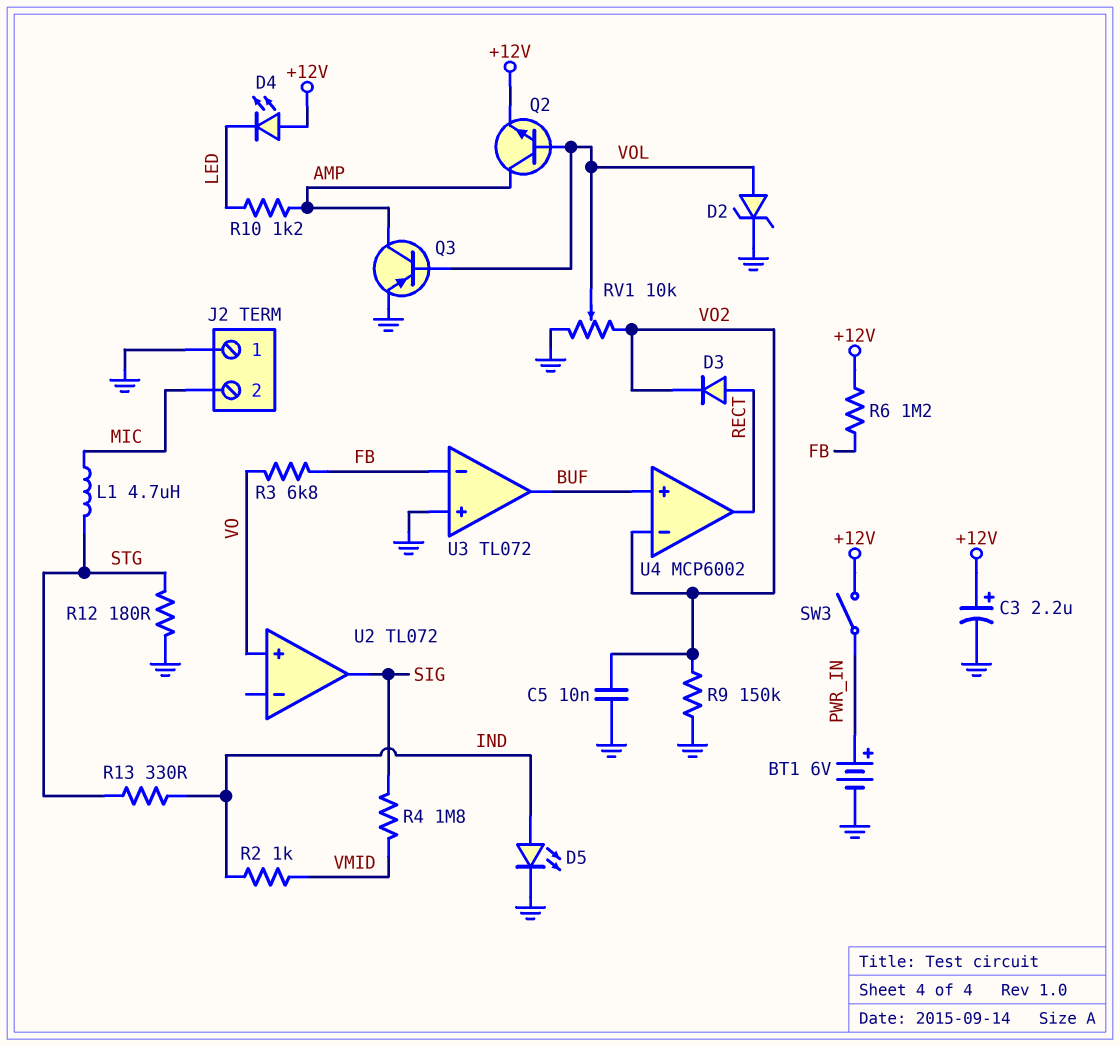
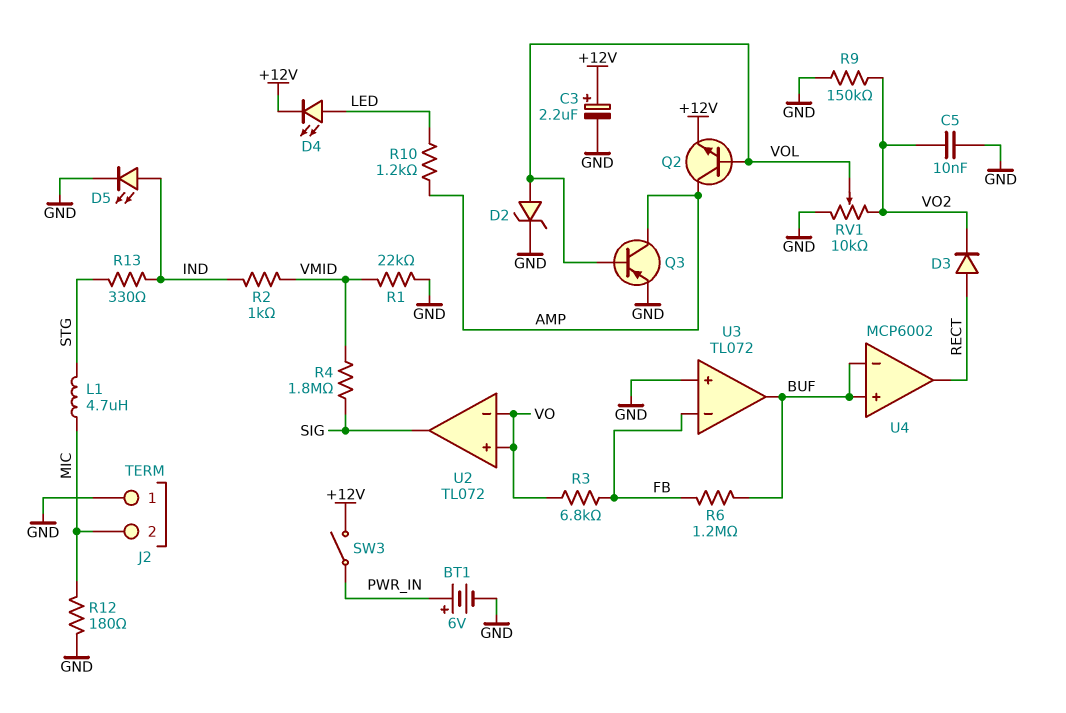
D4: LED (A +12V, K LED) -> LED (A LED, K +12V)
R1: none -> 22k (GND, VMID)
R6: 1.2M (+12V, FB) -> 1.2M (BUF, FB)
R12: 180 (GND, STG) -> 180 (GND, MIC)
U2 pin in-: none -> VO
U4 pin in-: VO2 -> BUF

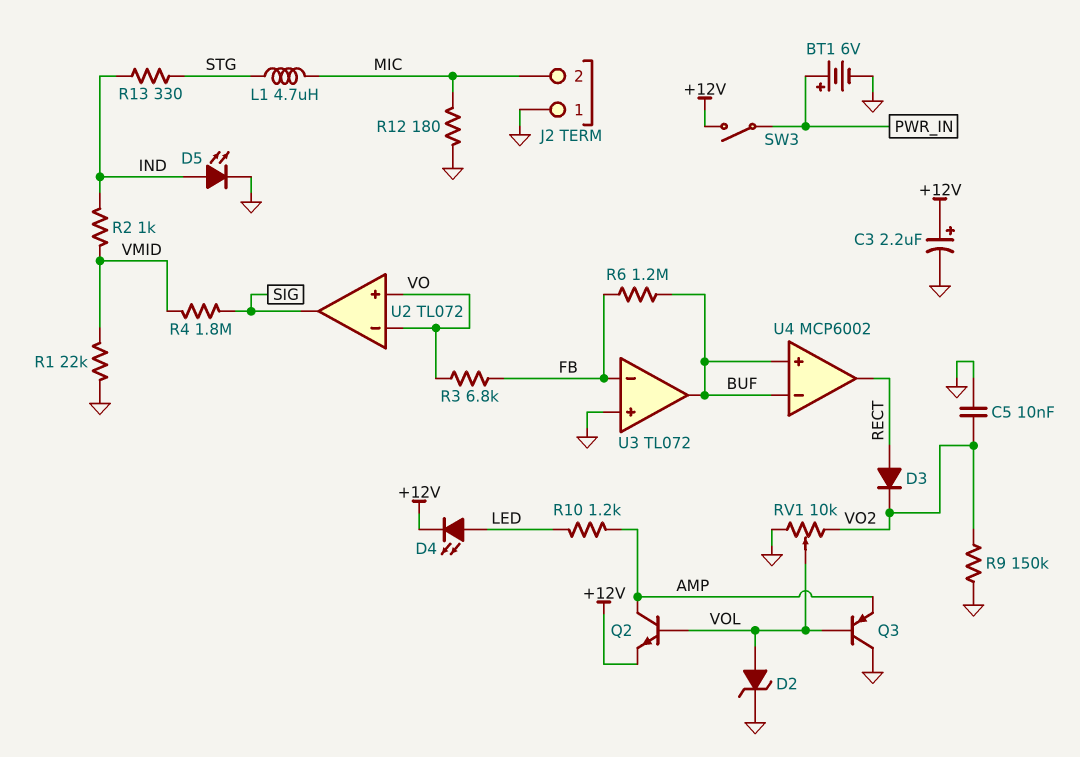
Q3: PNP (B VOL, C AMP, E GND) -> PNP (B VOL, C GND, E AMP)

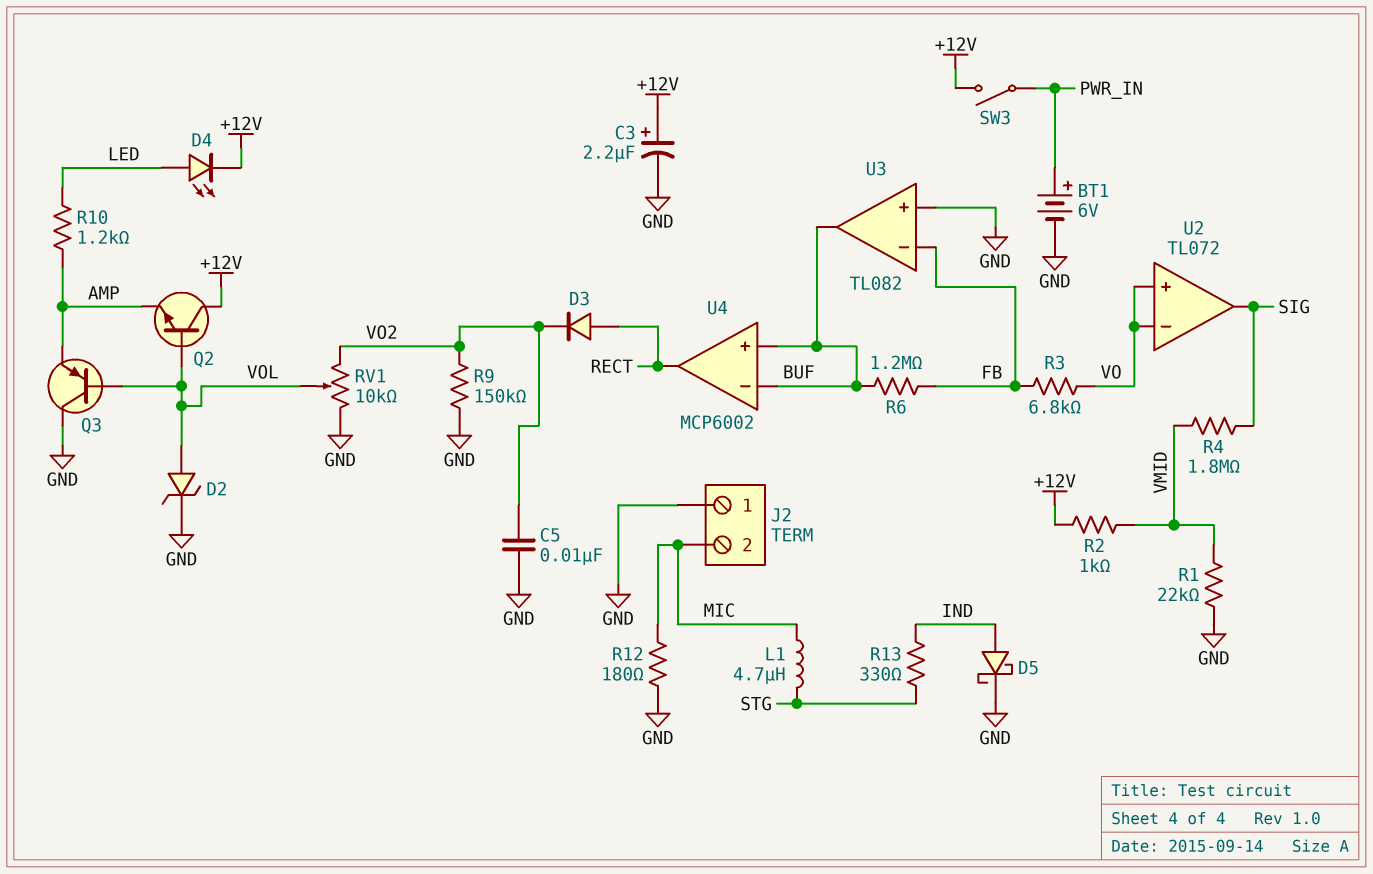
D5: LED (A IND, K GND) -> schottky (A IND, K GND)
Q2: NPN (B VOL, C AMP, E +12V) -> NPN (B VOL, C +12V, E AMP)
R2: 1k (IND, VMID) -> 1k (+12V, VMID)
U3: TL072 -> TL082

